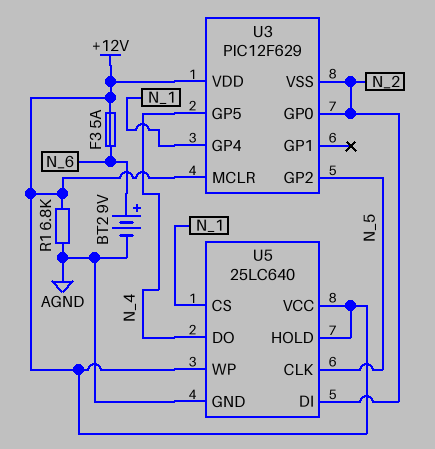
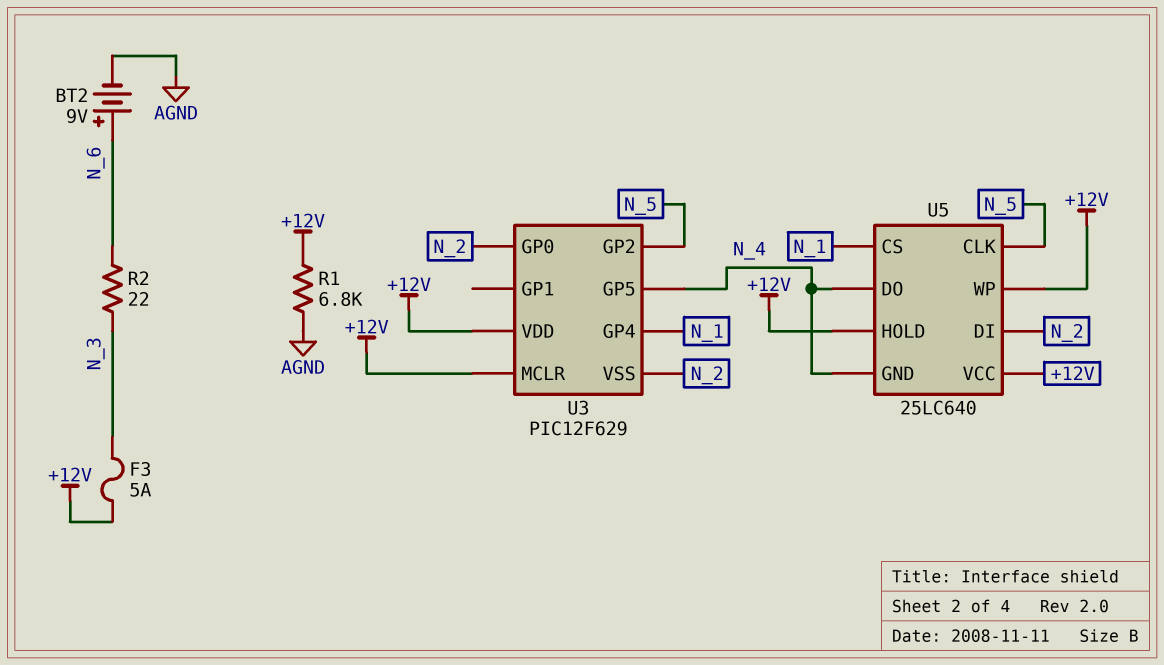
F3: 5A (+12V, N_6) -> 5A (+12V, N_3)
R2: none -> 22 (N_3, N_6)
U5 pin GND: AGND -> N_4

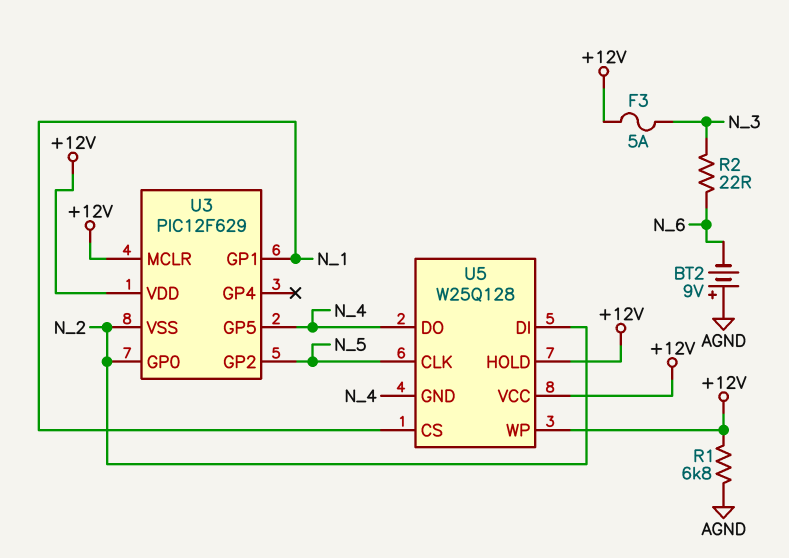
BT2: 9V (plus N_6, minus AGND) -> 9V (plus AGND, minus N_6)
U3 pin GP1: none -> N_1
U3 pin GP4: N_1 -> none
U5: 25LC640 -> W25Q128

